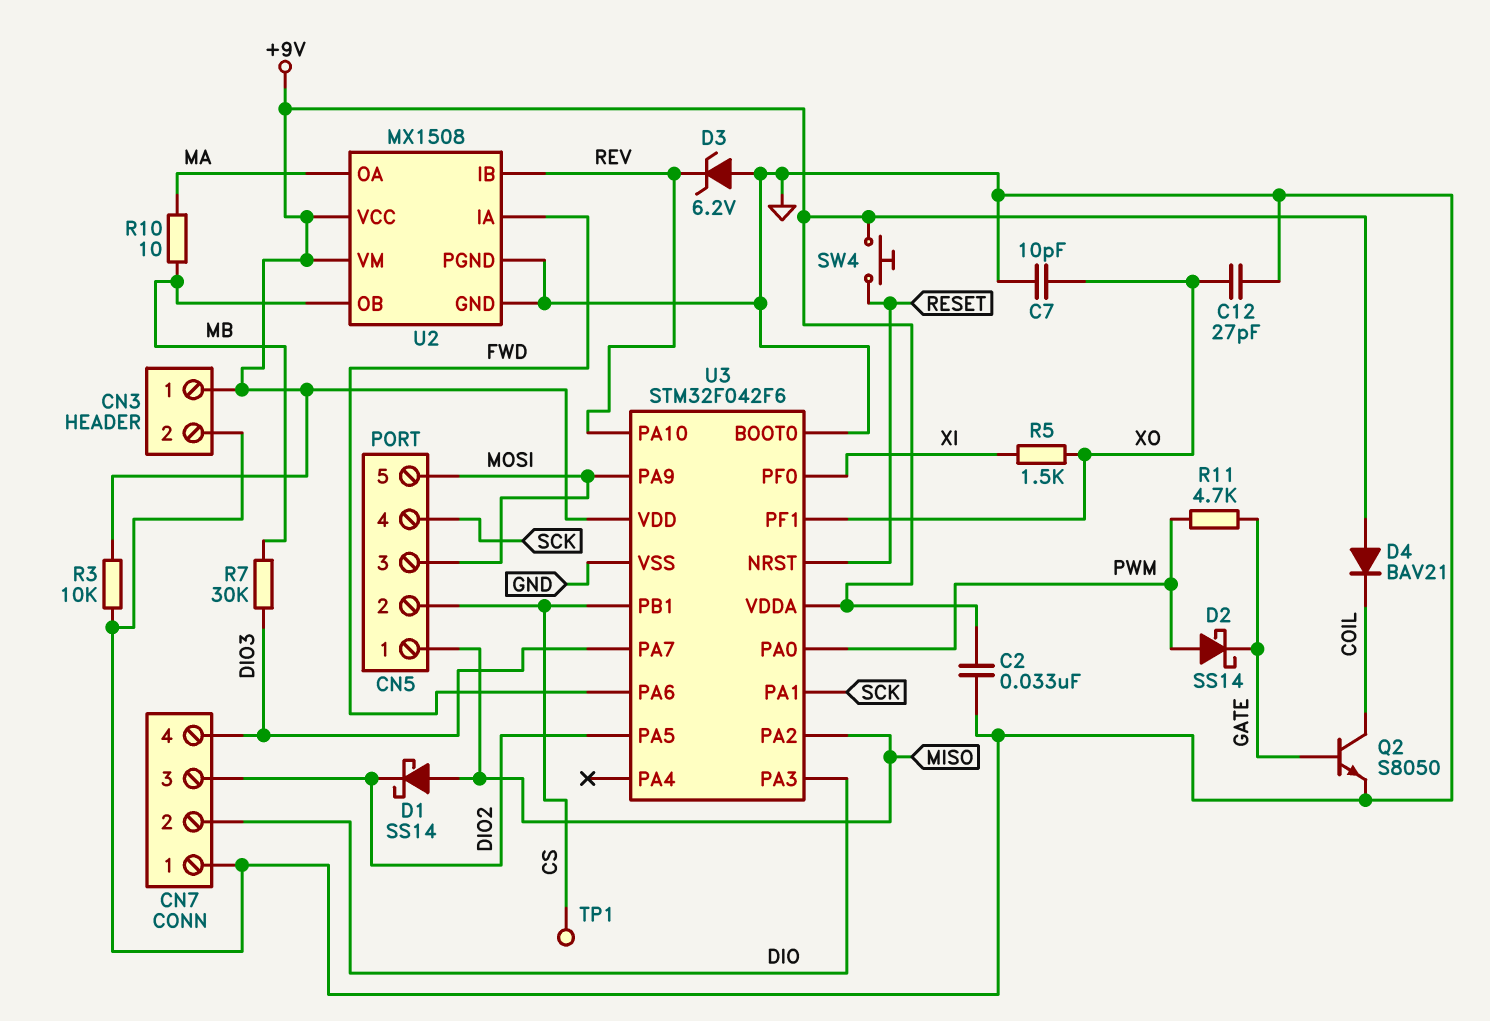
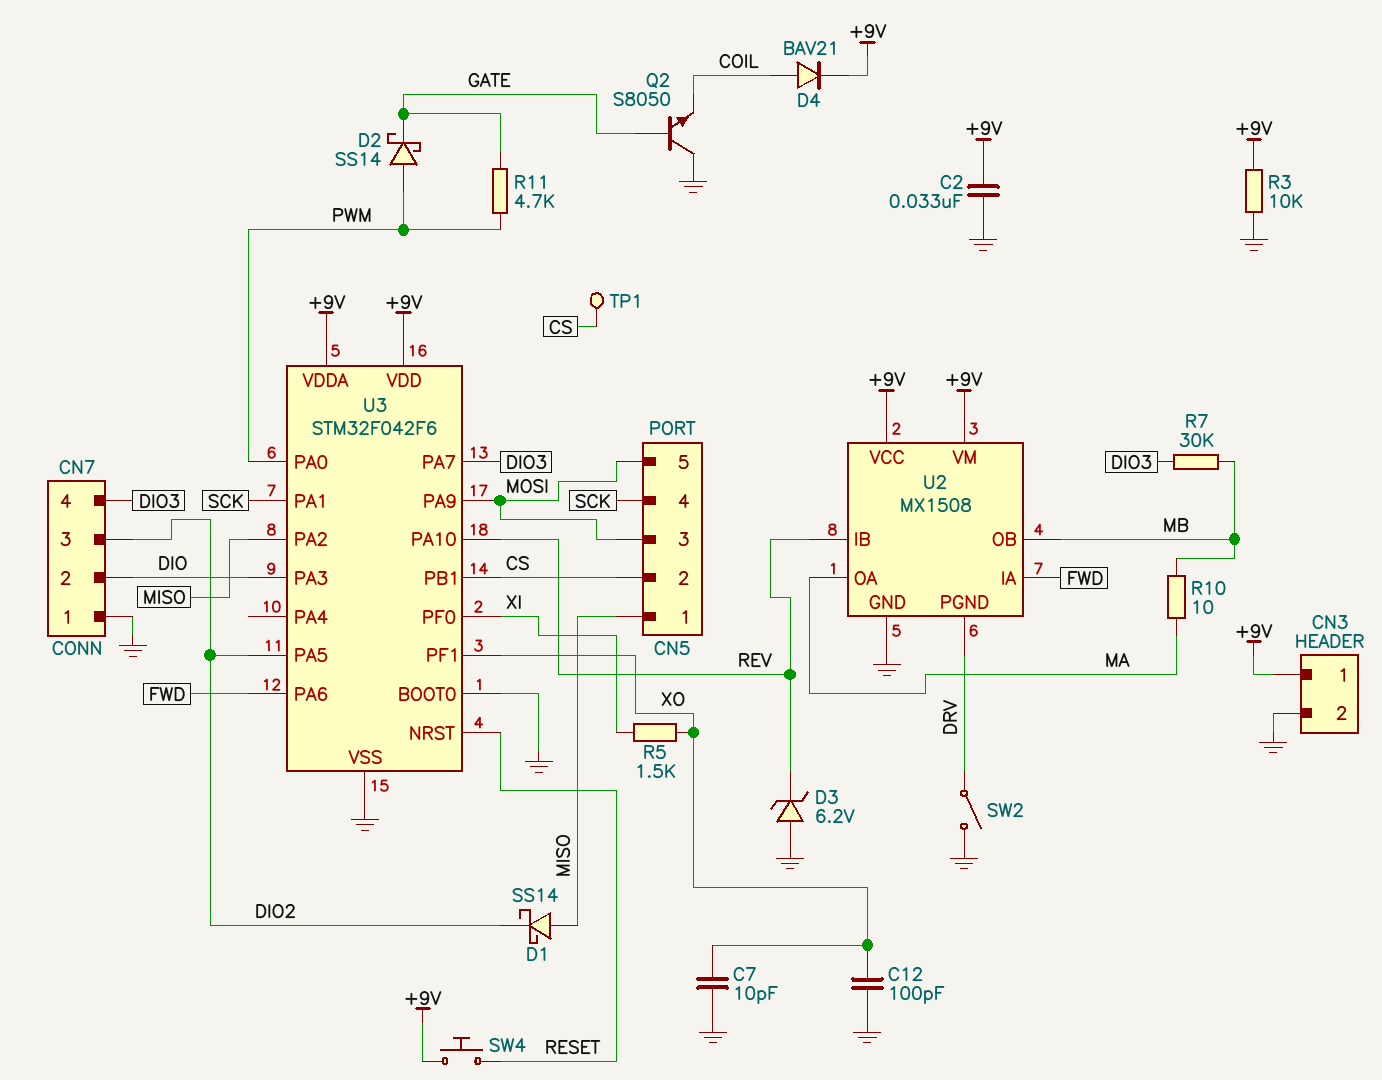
C12: 27pF (GND, XO) -> 100pF (GND, XO)
D4: diode BAV21 (A +9V, K COIL) -> diode BAV21 (A COIL, K +9V)
Q2: NPN S8050 (B GATE, C COIL, E GND) -> NPN S8050 (B GATE, C GND, E COIL)
SW2: none -> switch (DRV, GND)
U2 pin PGND: GND -> DRV

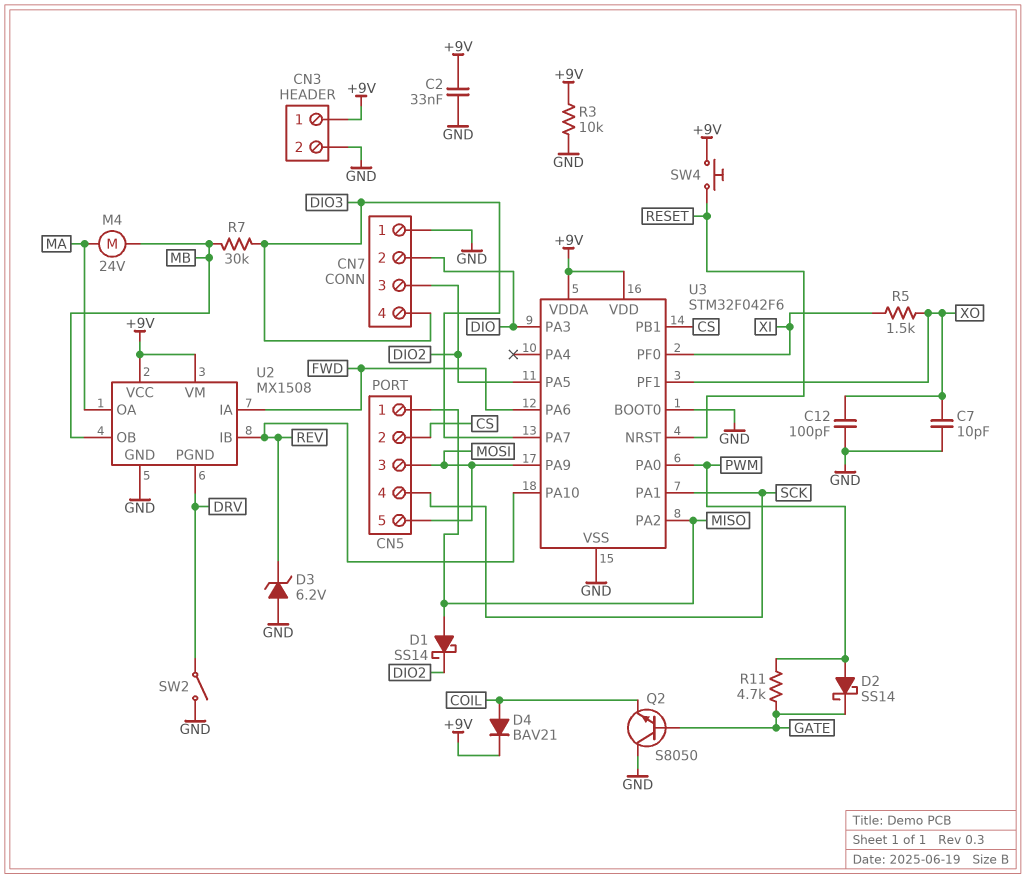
M4: none -> motor 24V (MA, MB)
R10: 10 (MA, MB) -> none
TP1: test point (CS) -> none

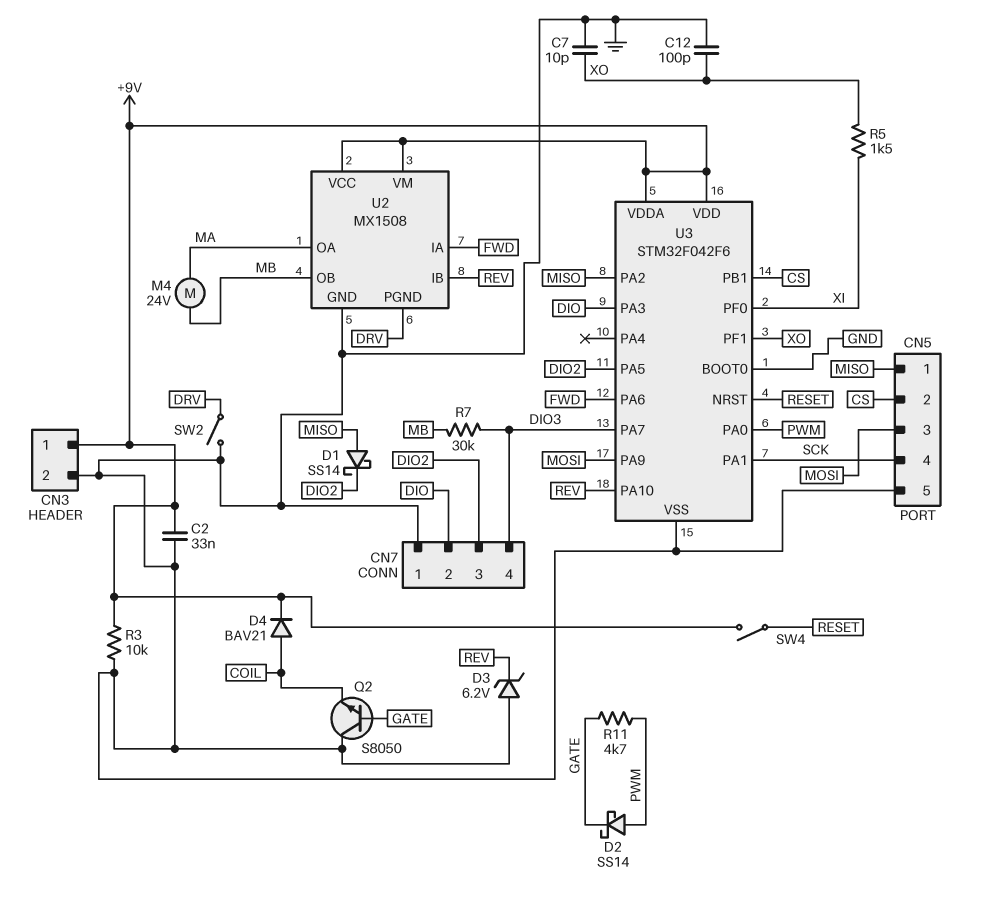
CN5 pin 5: MOSI -> GND
SW4: button (+9V, RESET) -> switch (+9V, RESET)

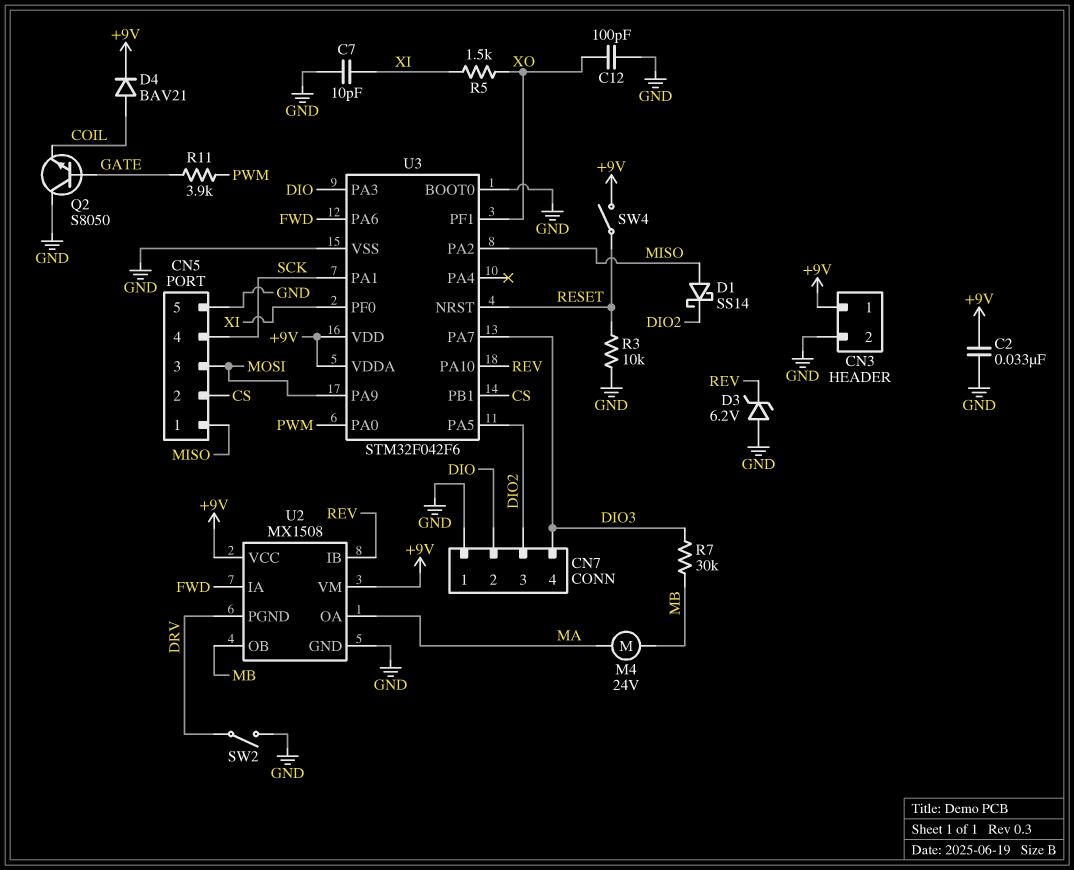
C7: 10pF (GND, XO) -> 10pF (GND, XI)
D2: schottky SS14 (A PWM, K GATE) -> none
R3: 10k (+9V, GND) -> 10k (GND, RESET)
R11: 4.7k (GATE, PWM) -> 3.9k (GATE, PWM)

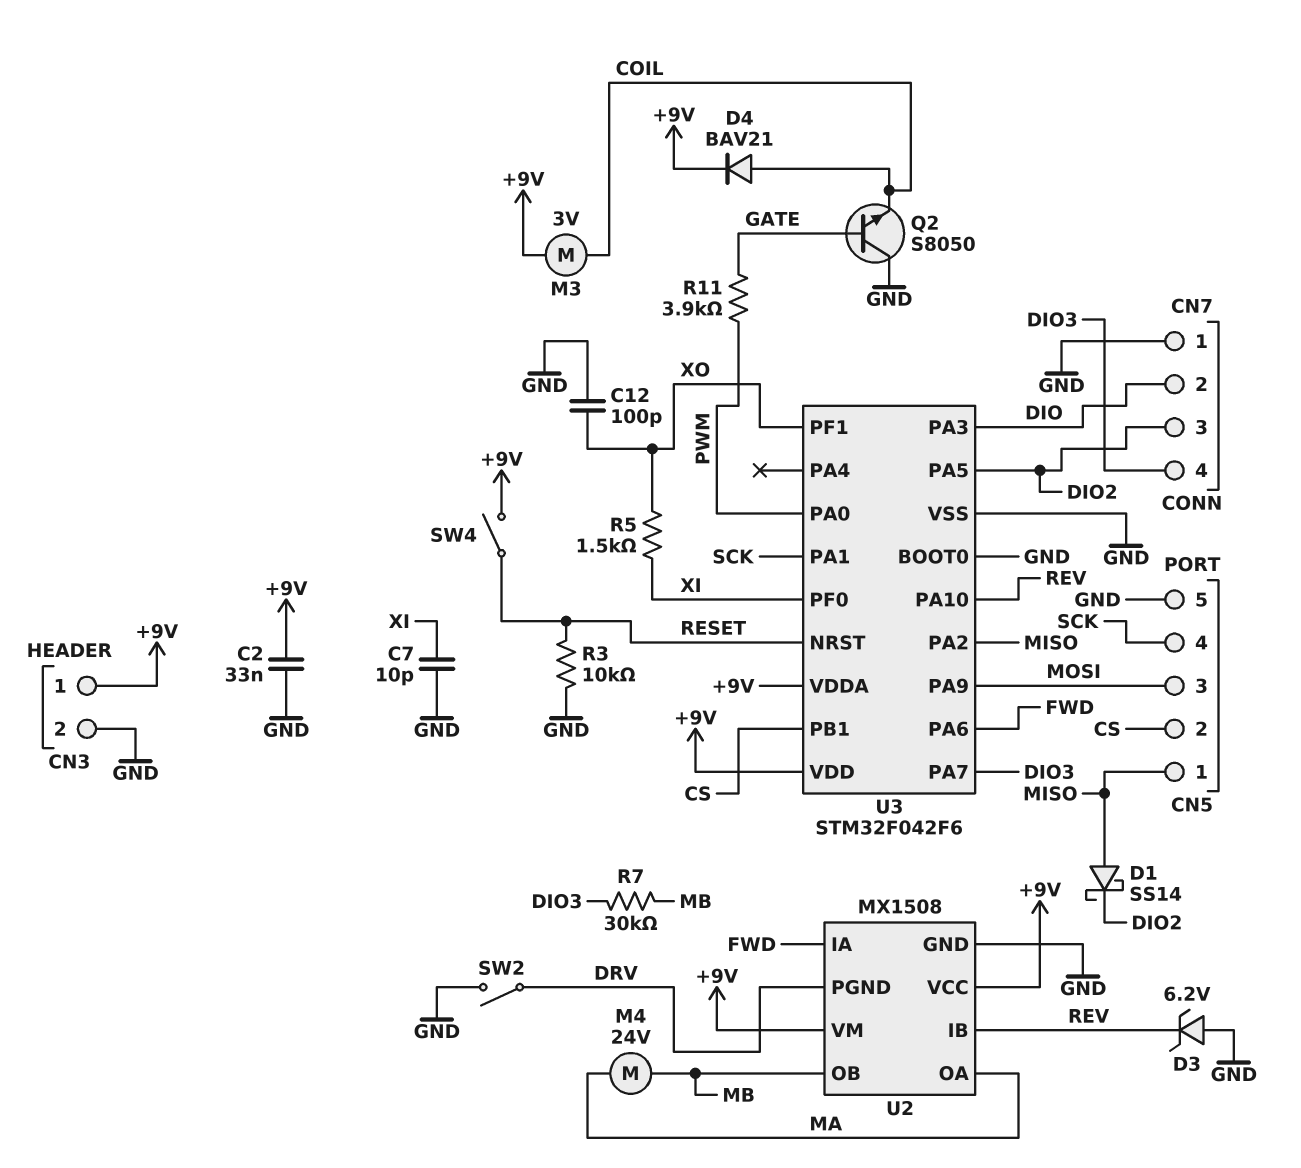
M3: none -> motor 3V (+9V, COIL)

